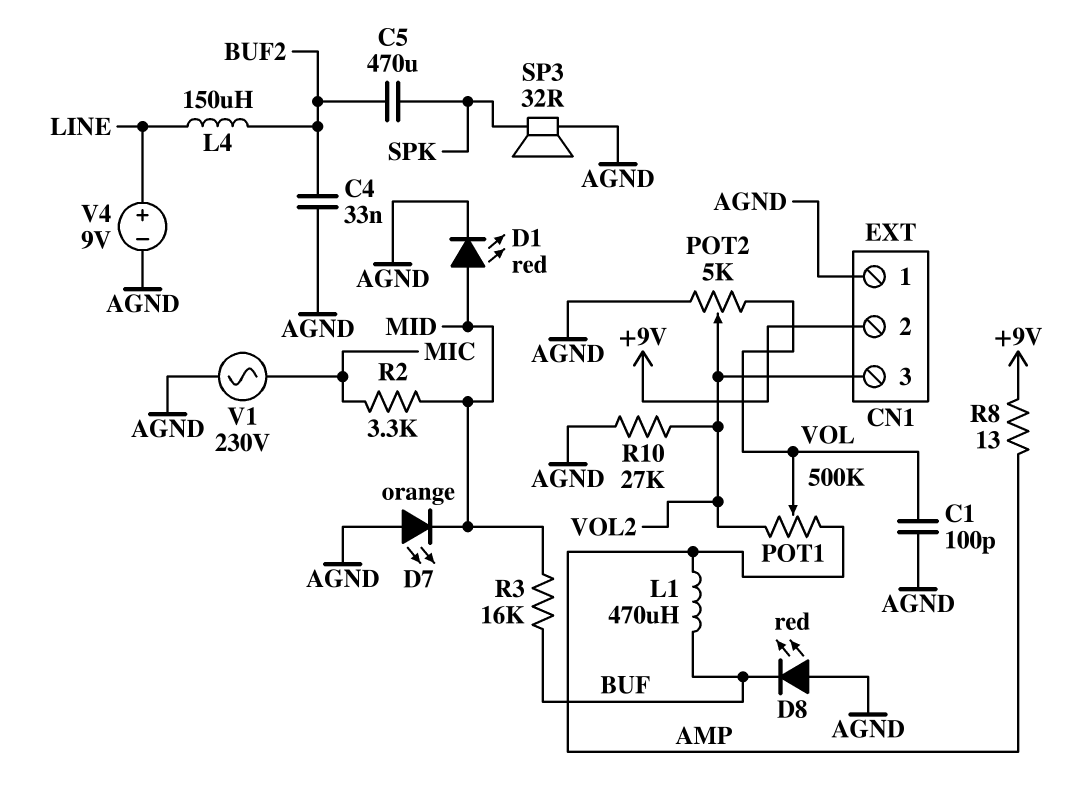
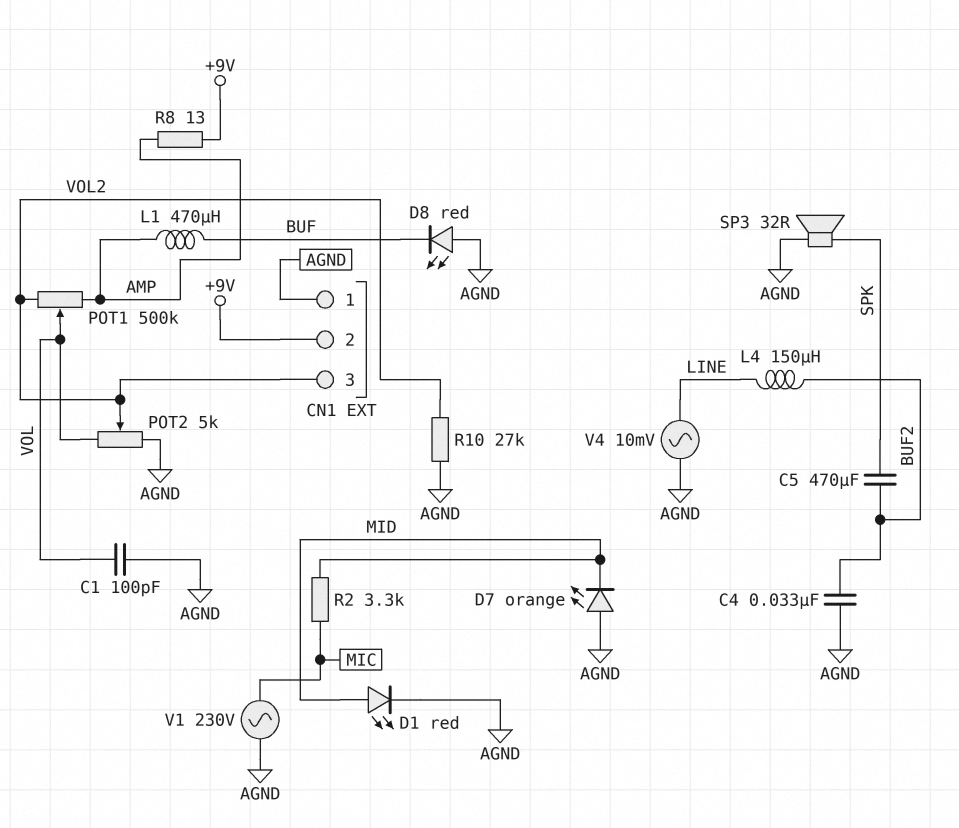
R3: 16k (BUF, MID) -> none
V4: 9V (plus LINE, minus AGND) -> AC 10mV (AGND, LINE)

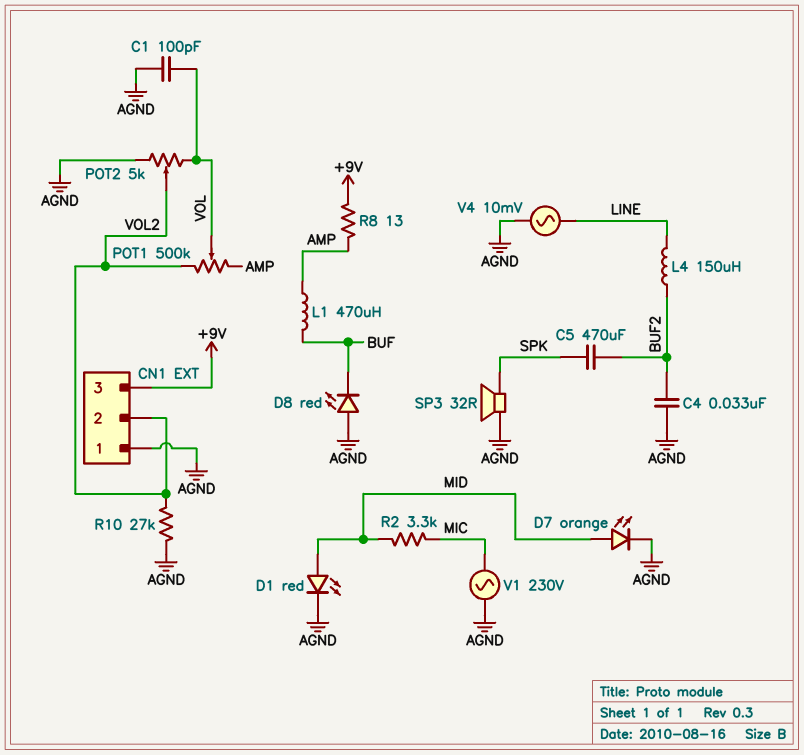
CN1 pin 2: +9V -> VOL2
CN1 pin 3: VOL2 -> +9V
D7: LED orange (A AGND, K MID) -> LED orange (A MID, K AGND)

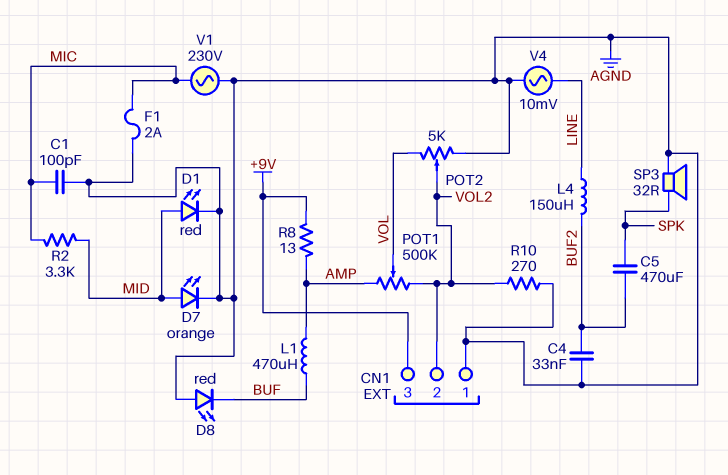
C1: 100pF (AGND, VOL) -> 100pF (AGND, MIC)
F1: none -> 2A (AGND, MIC)
R10: 27k (AGND, VOL2) -> 270 (AGND, VOL2)

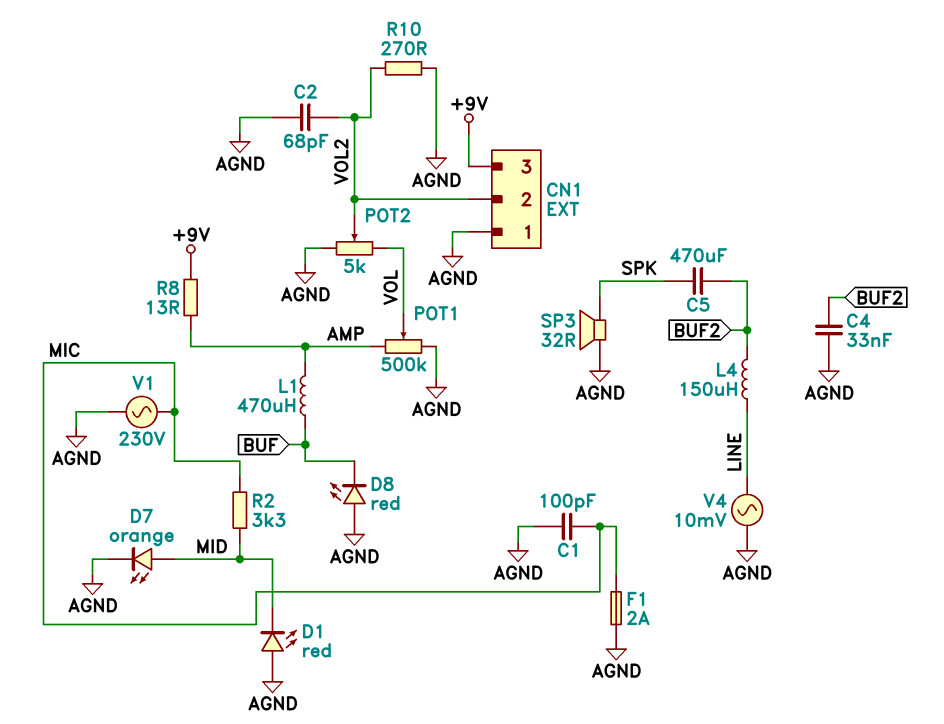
C2: none -> 68pF (AGND, VOL2)
D1: LED red (A MID, K AGND) -> LED red (A AGND, K MID)
POT1: 500k (AMP, VOL2, wiper VOL) -> 500k (AGND, AMP, wiper VOL)

